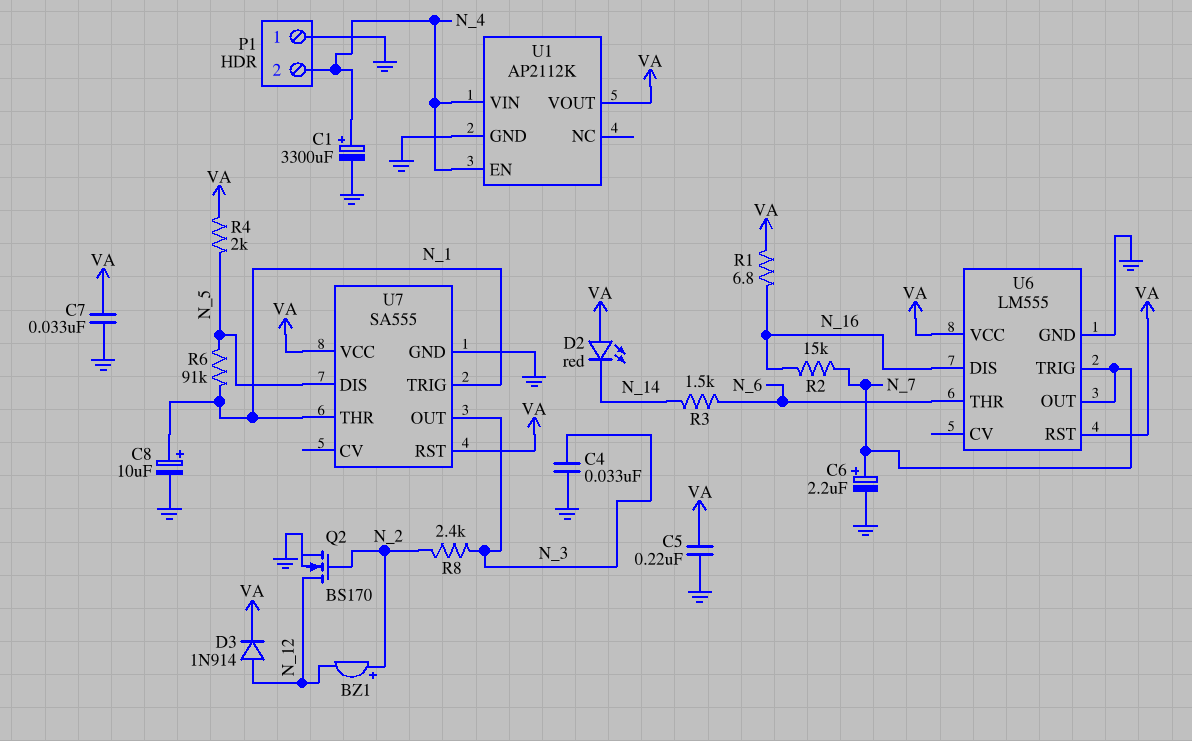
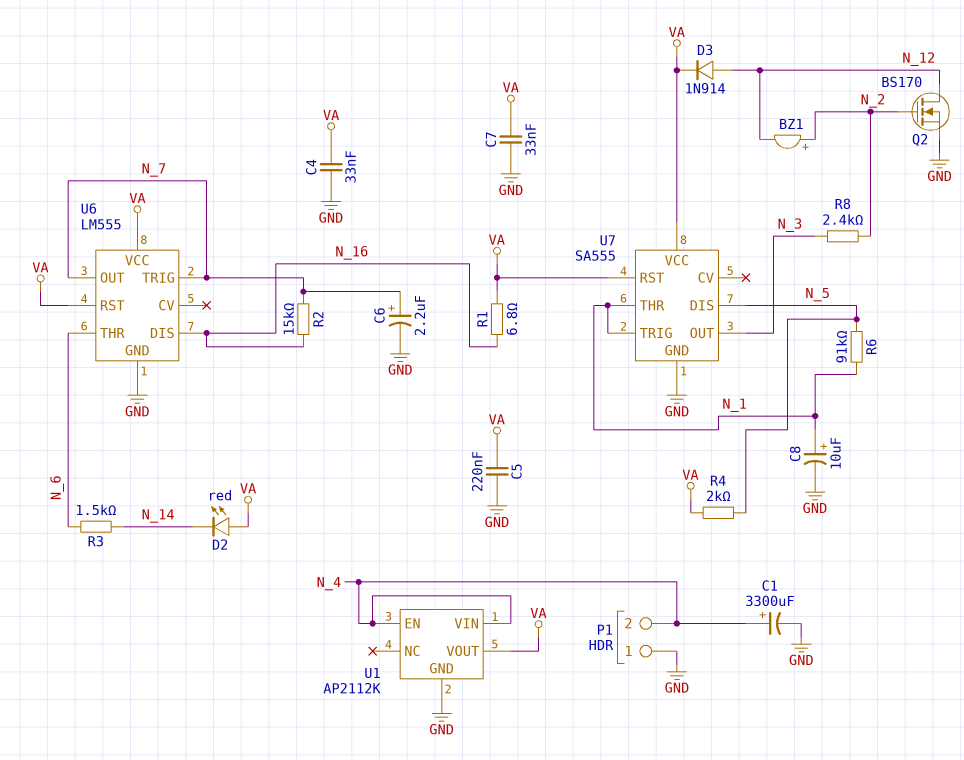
C4: 33nF (GND, N_3) -> 33nF (GND, VA)

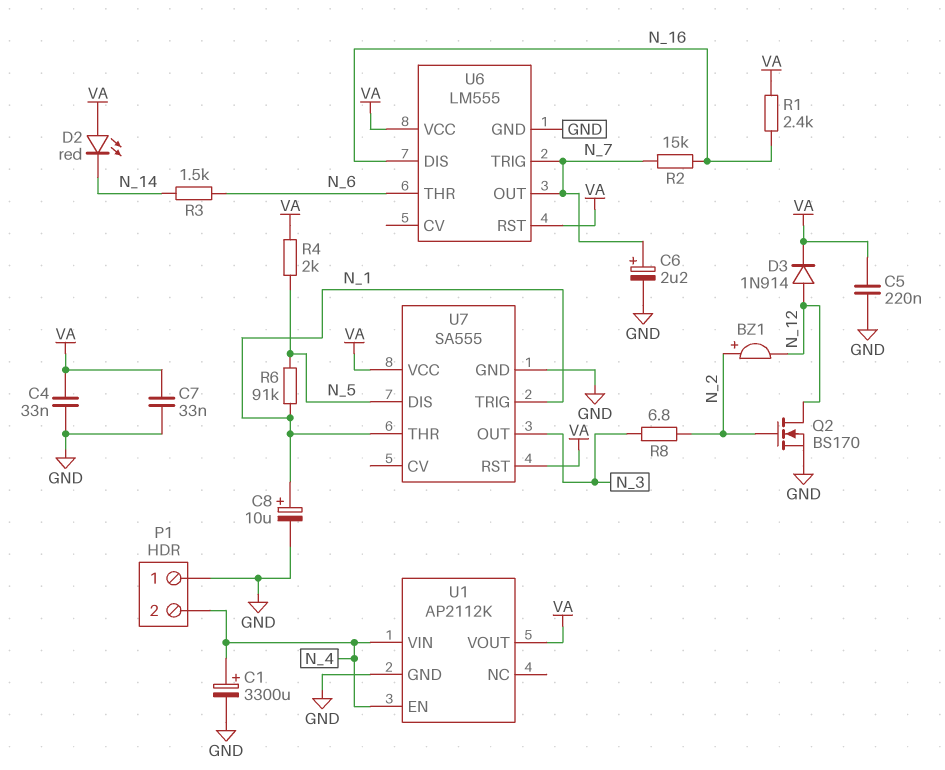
R1: 6.8 (N_16, VA) -> 2.4k (N_16, VA)
R8: 2.4k (N_2, N_3) -> 6.8 (N_2, N_3)

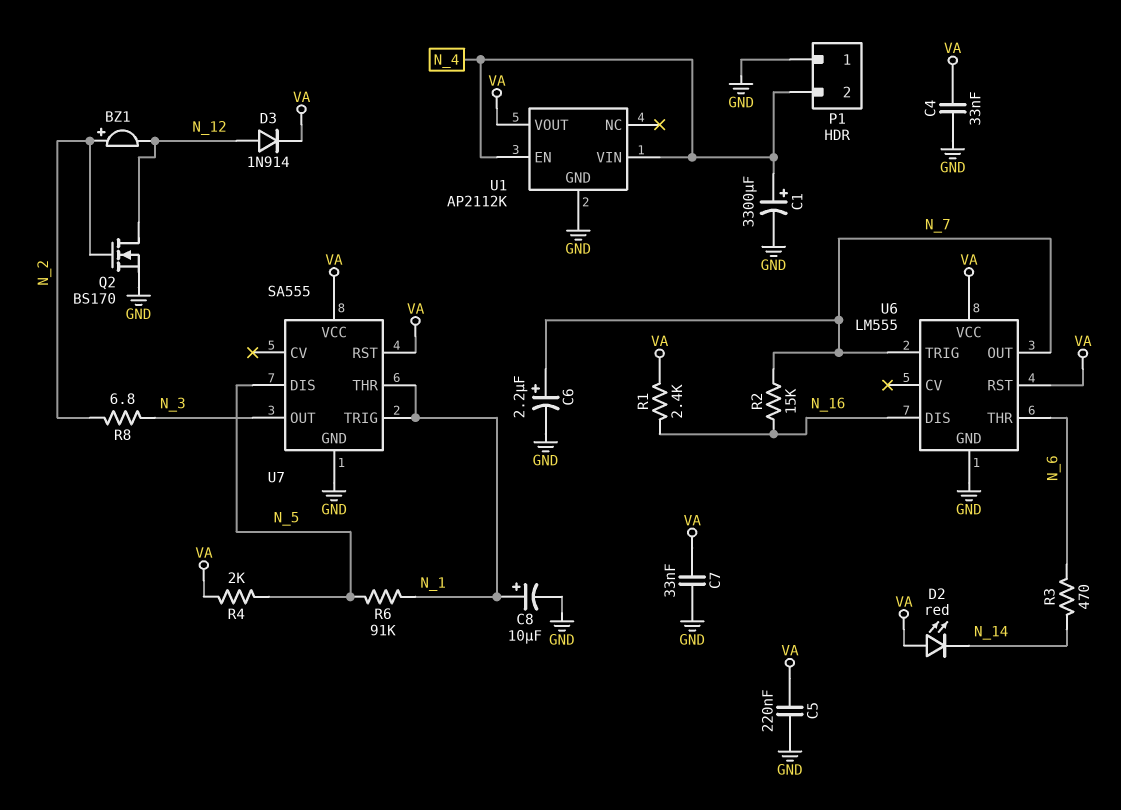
R3: 1.5k (N_6, N_14) -> 470 (N_6, N_14)

